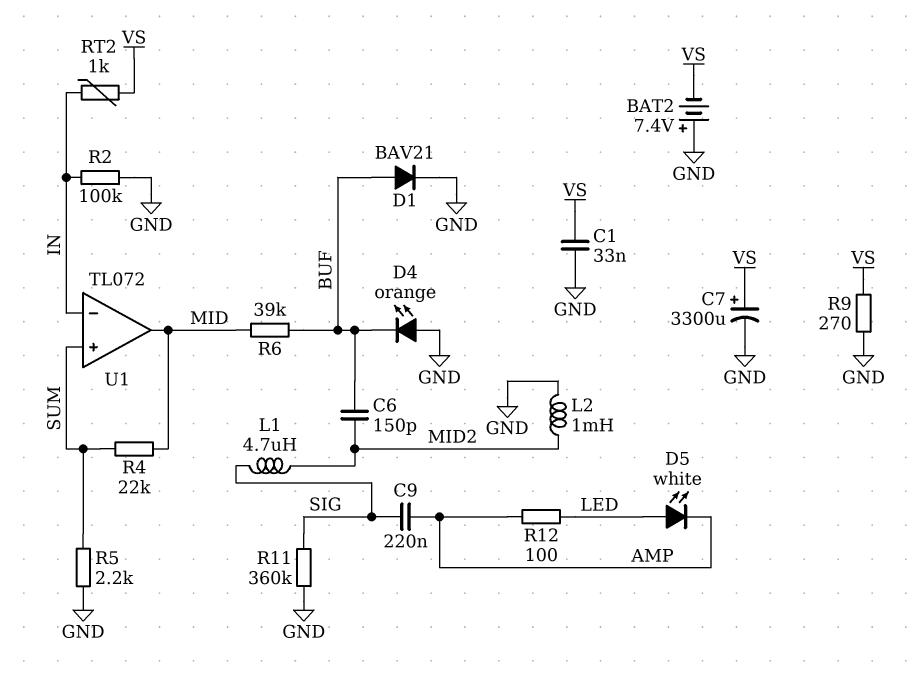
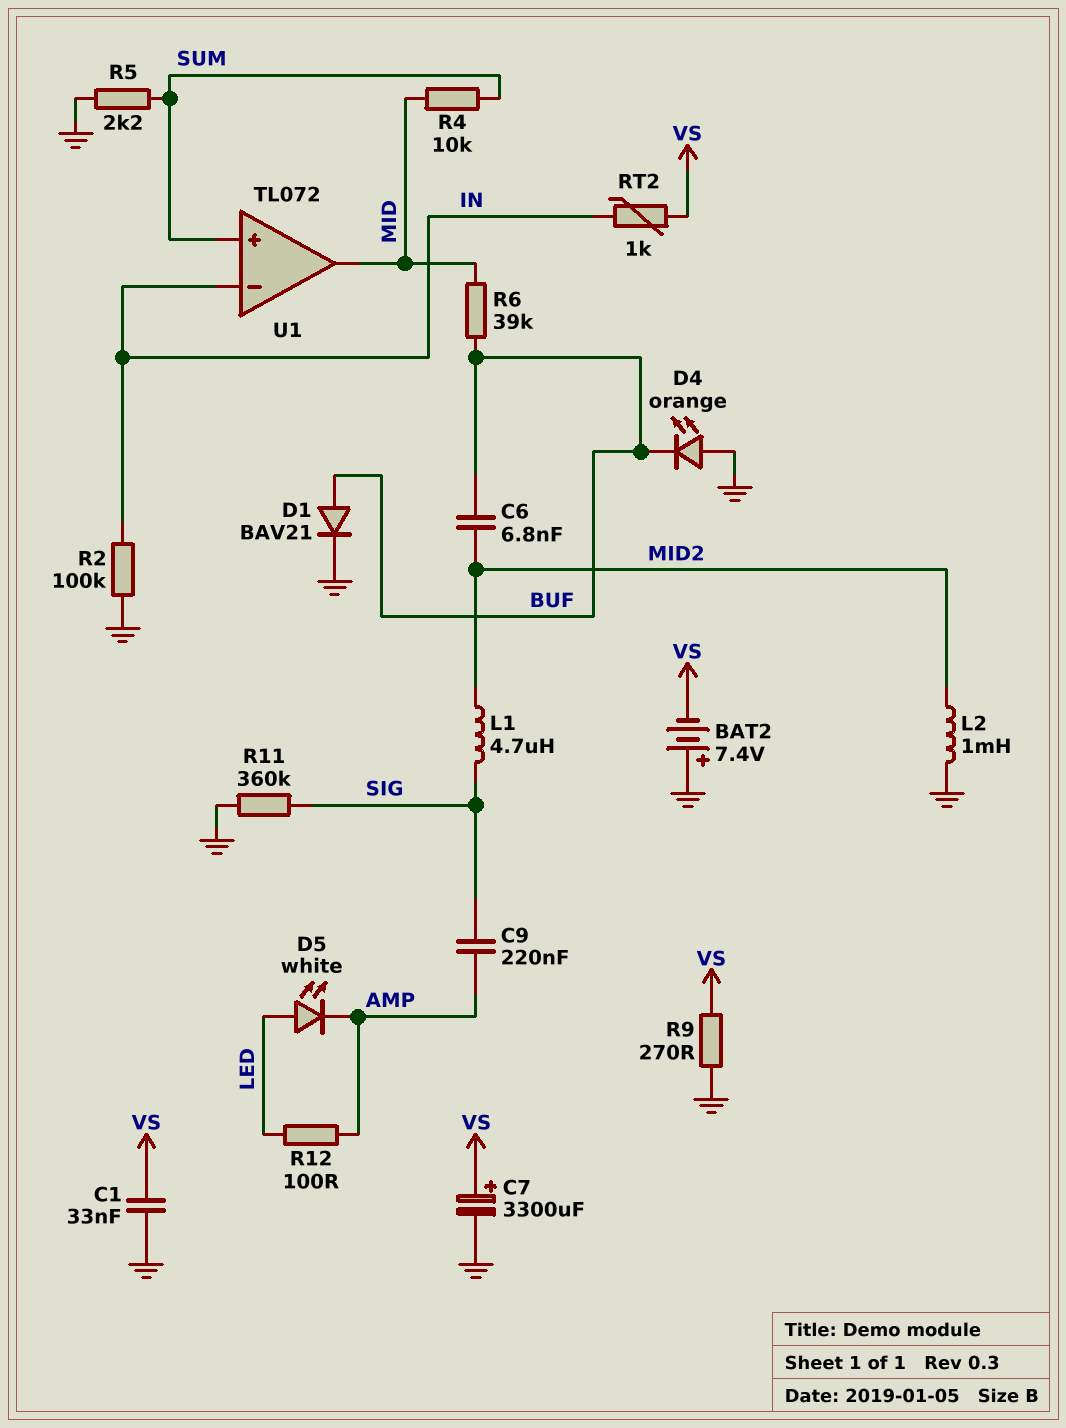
C6: 150pF (BUF, MID2) -> 6.8nF (BUF, MID2)
R4: 22k (MID, SUM) -> 10k (MID, SUM)

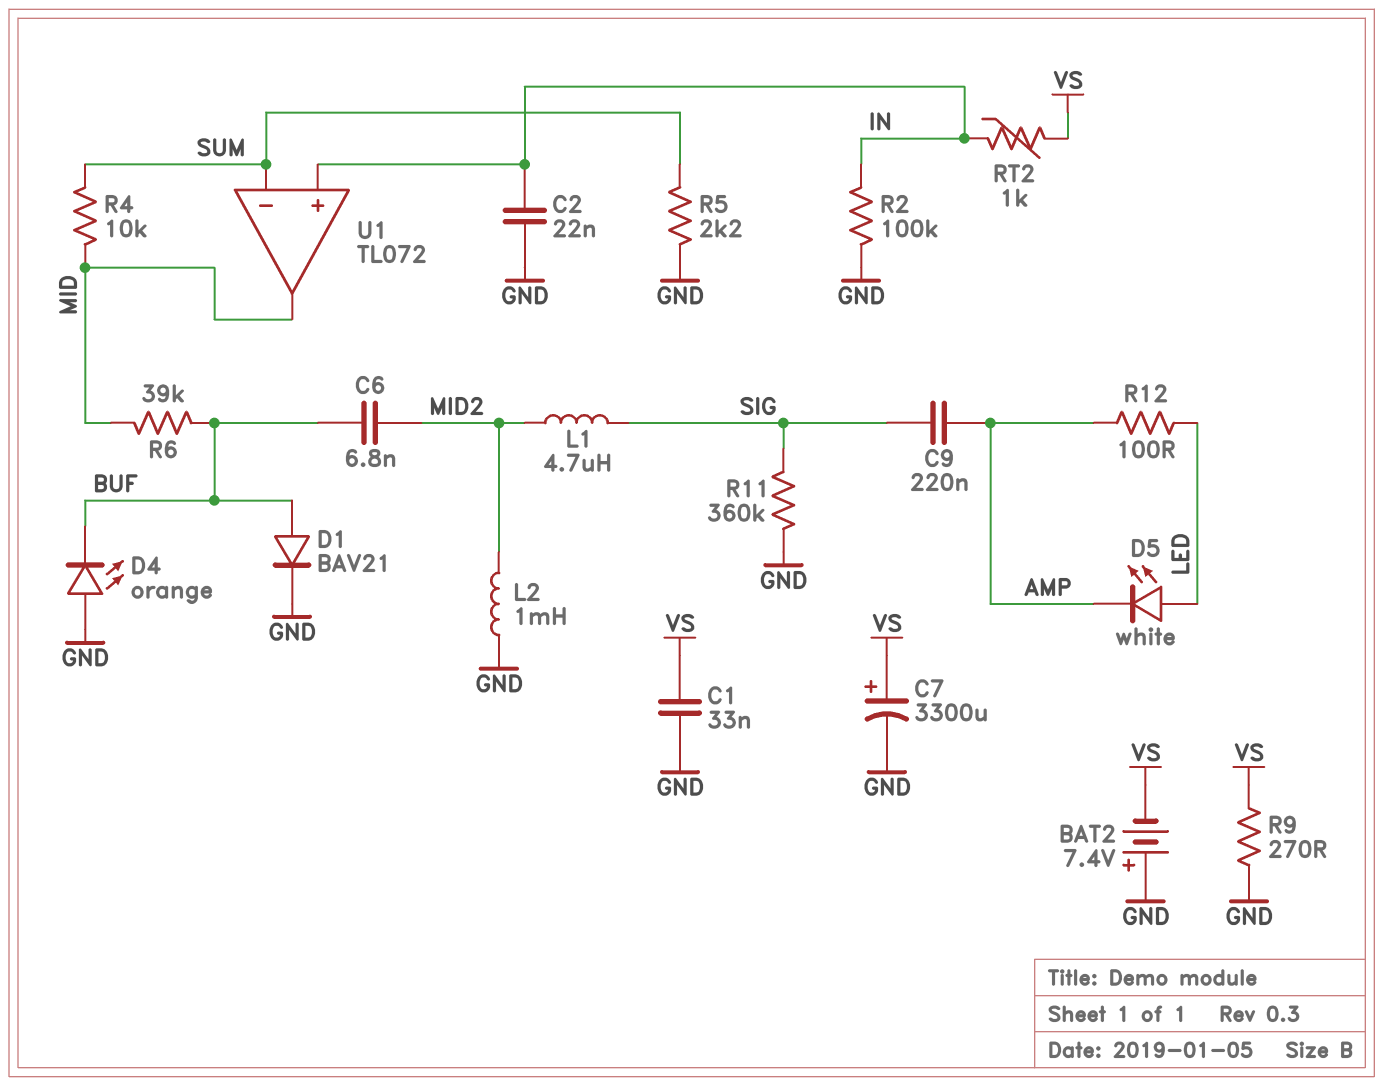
C2: none -> 22nF (GND, IN)
U1 pin in+: SUM -> IN
U1 pin in-: IN -> SUM

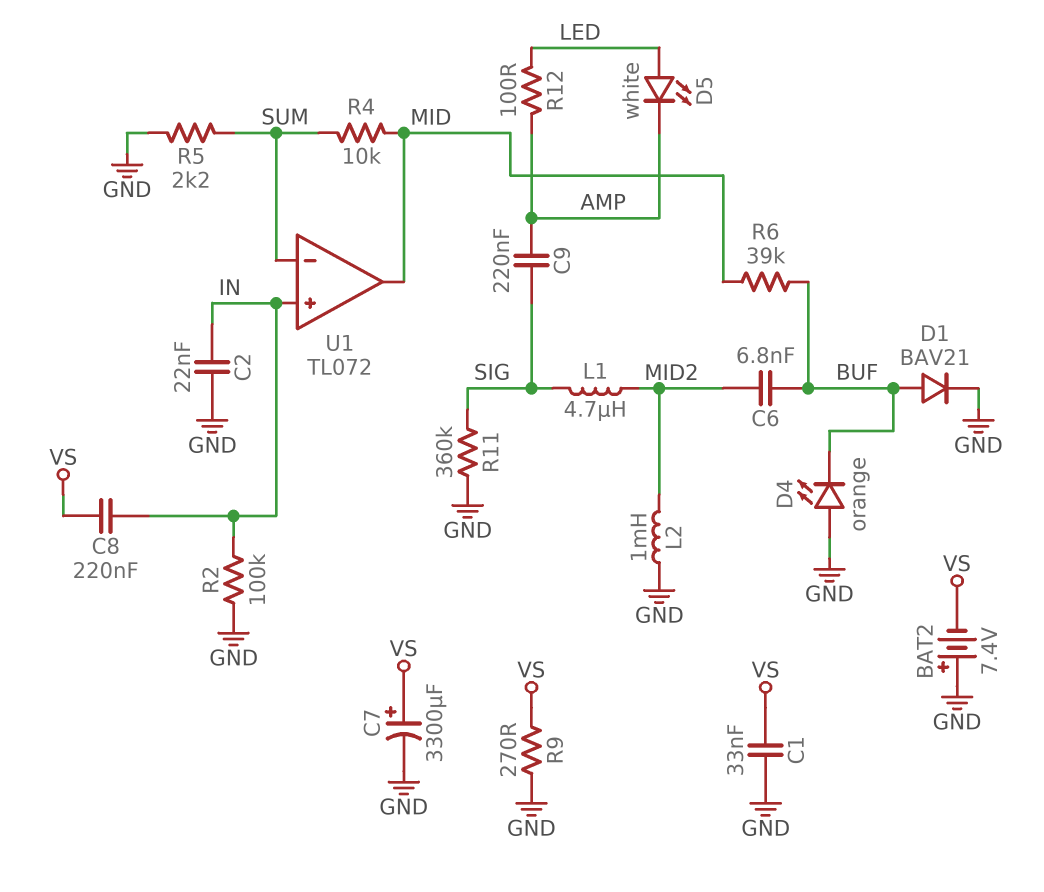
C8: none -> 220nF (IN, VS)
RT2: 1k (IN, VS) -> none

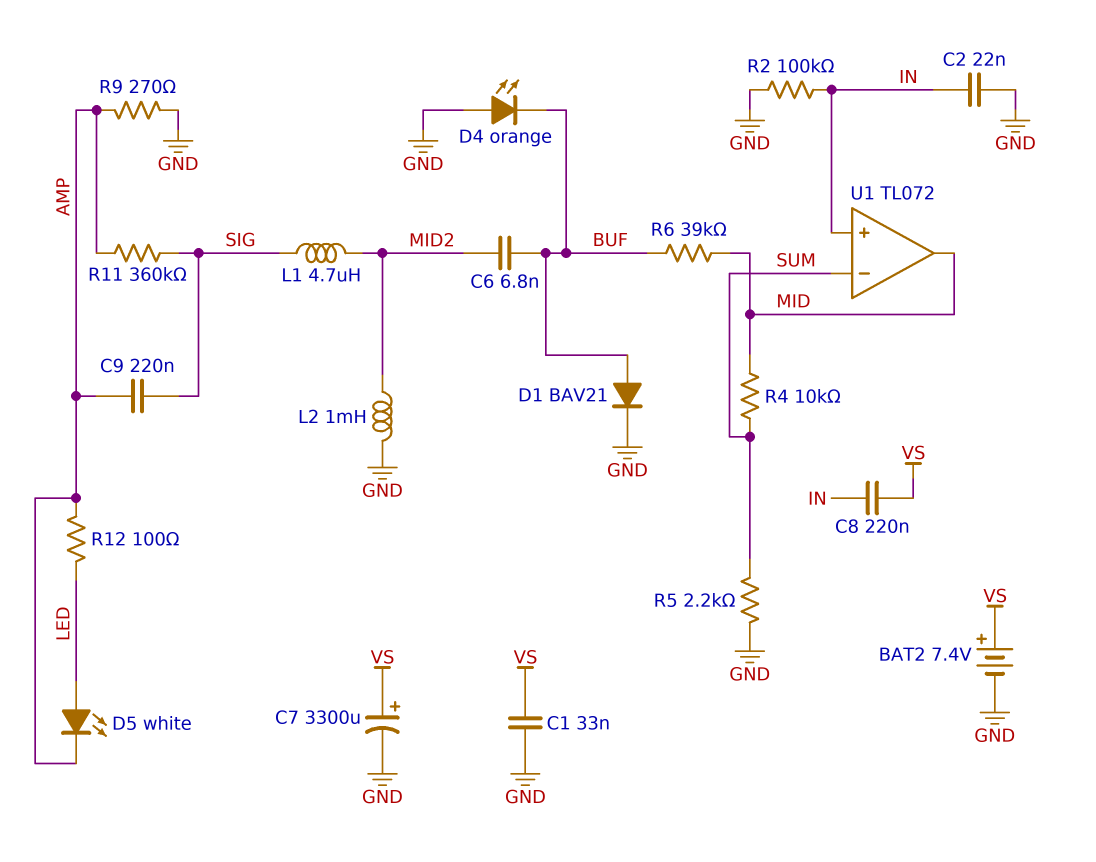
BAT2: 7.4V (plus GND, minus VS) -> 7.4V (plus VS, minus GND)
R9: 270 (GND, VS) -> 270 (AMP, GND)
R11: 360k (GND, SIG) -> 360k (AMP, SIG)

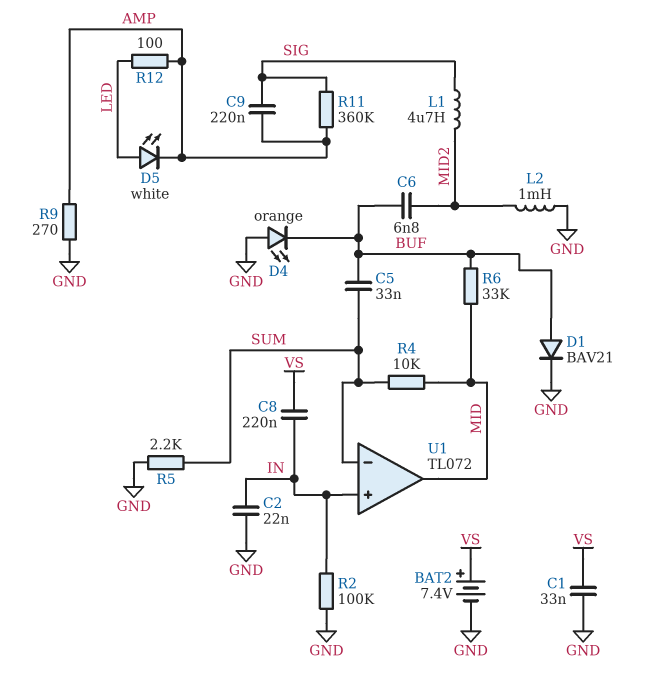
C5: none -> 33nF (BUF, SUM)
C7: 3300uF (plus VS, minus GND) -> none
R6: 39k (BUF, MID) -> 33k (BUF, MID)

